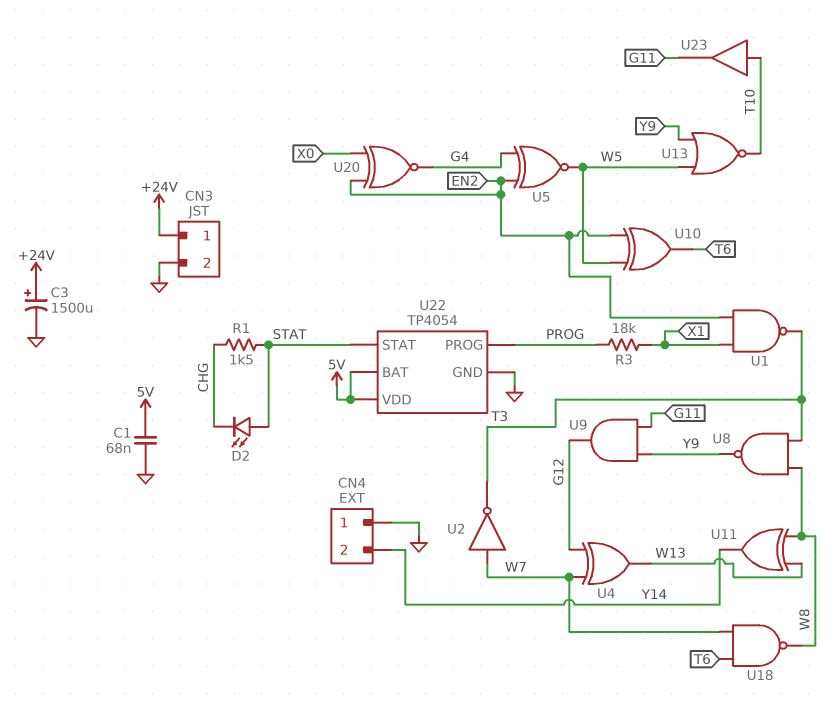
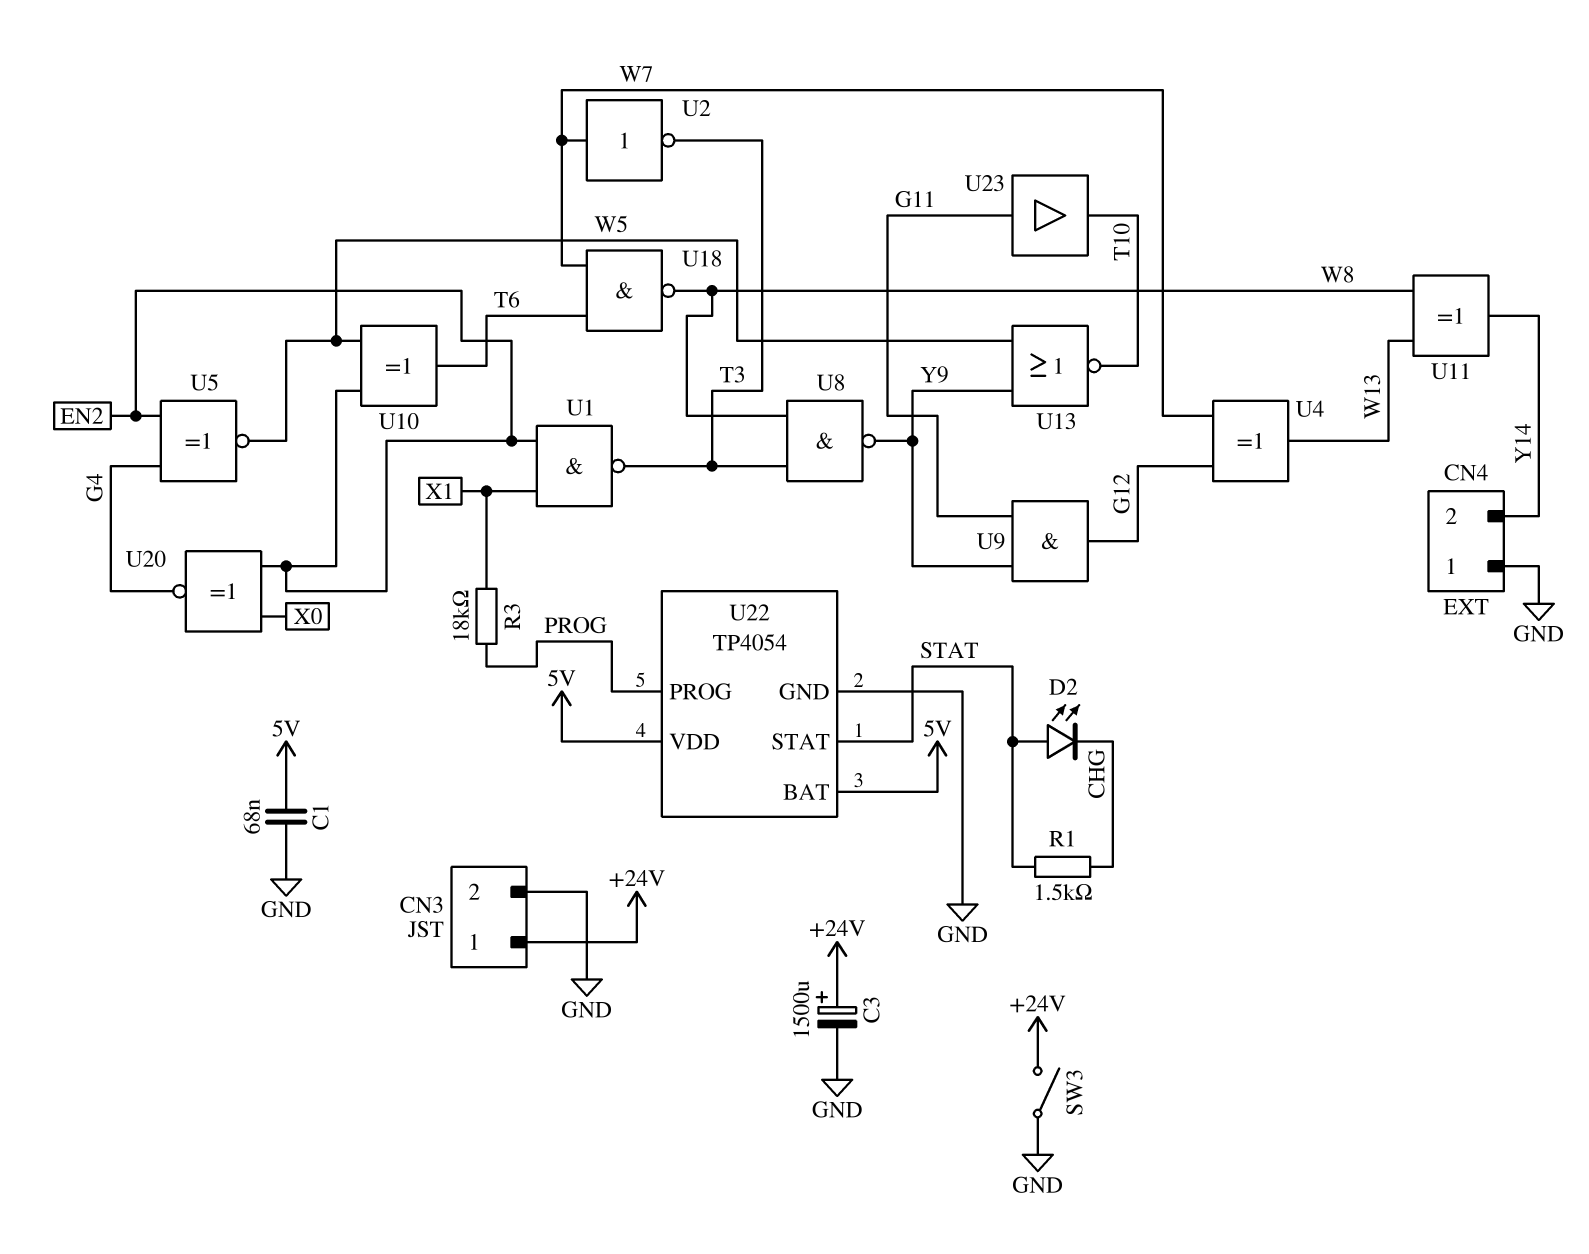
SW3: none -> switch (+24V, GND)
U23: buffer (in T10, out G11) -> buffer (in G11, out T10)

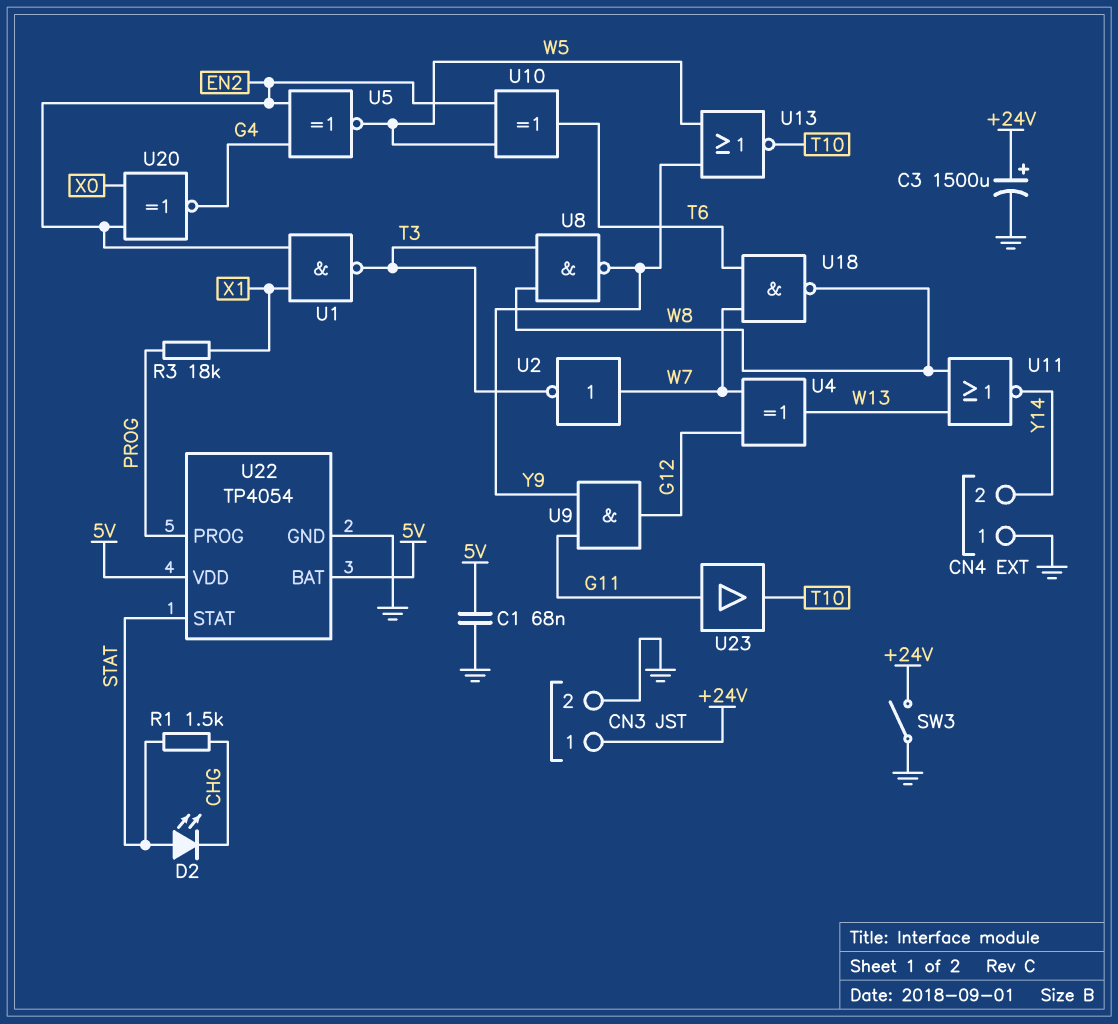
U11: XOR (in W8, in W13, out Y14) -> NOR (in W8, in W13, out Y14)

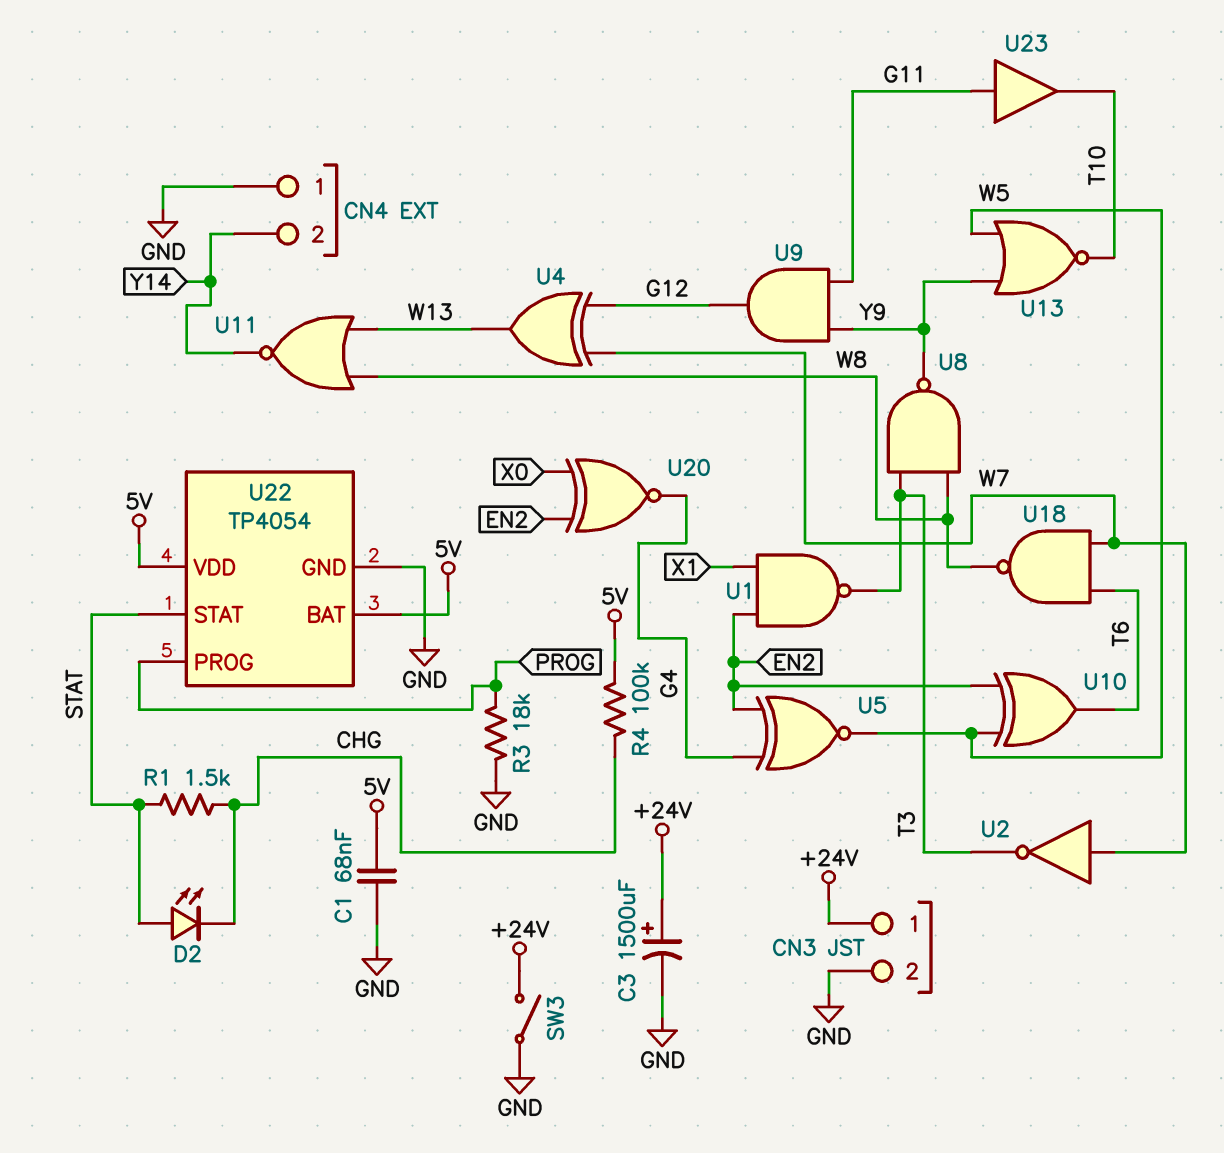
R3: 18k (PROG, X1) -> 18k (GND, PROG)
R4: none -> 100k (5V, CHG)

